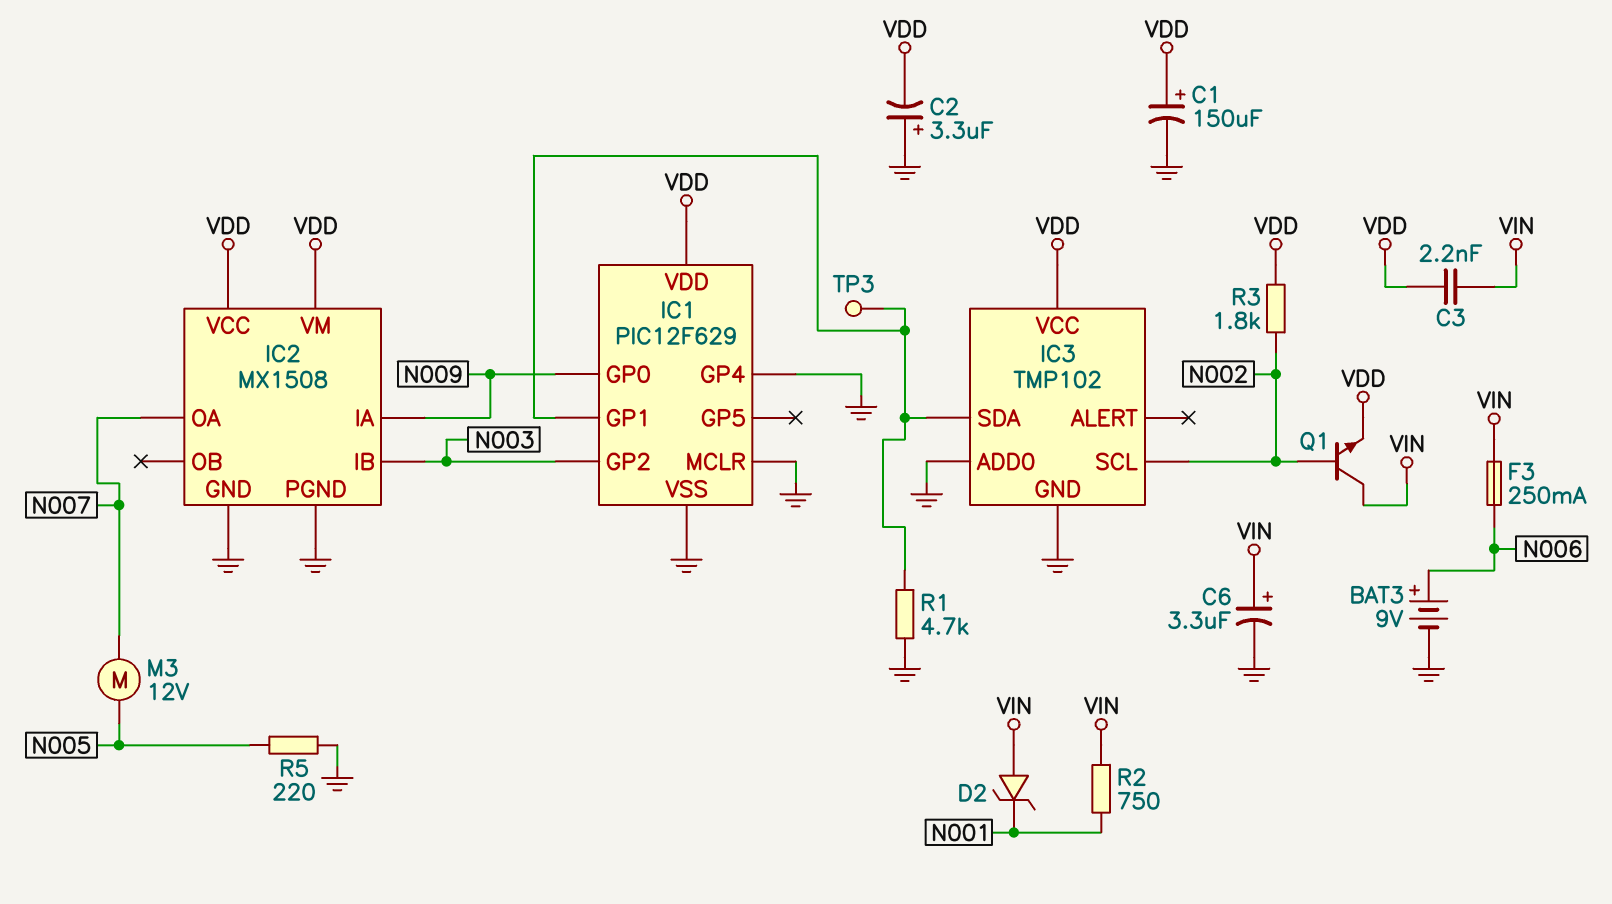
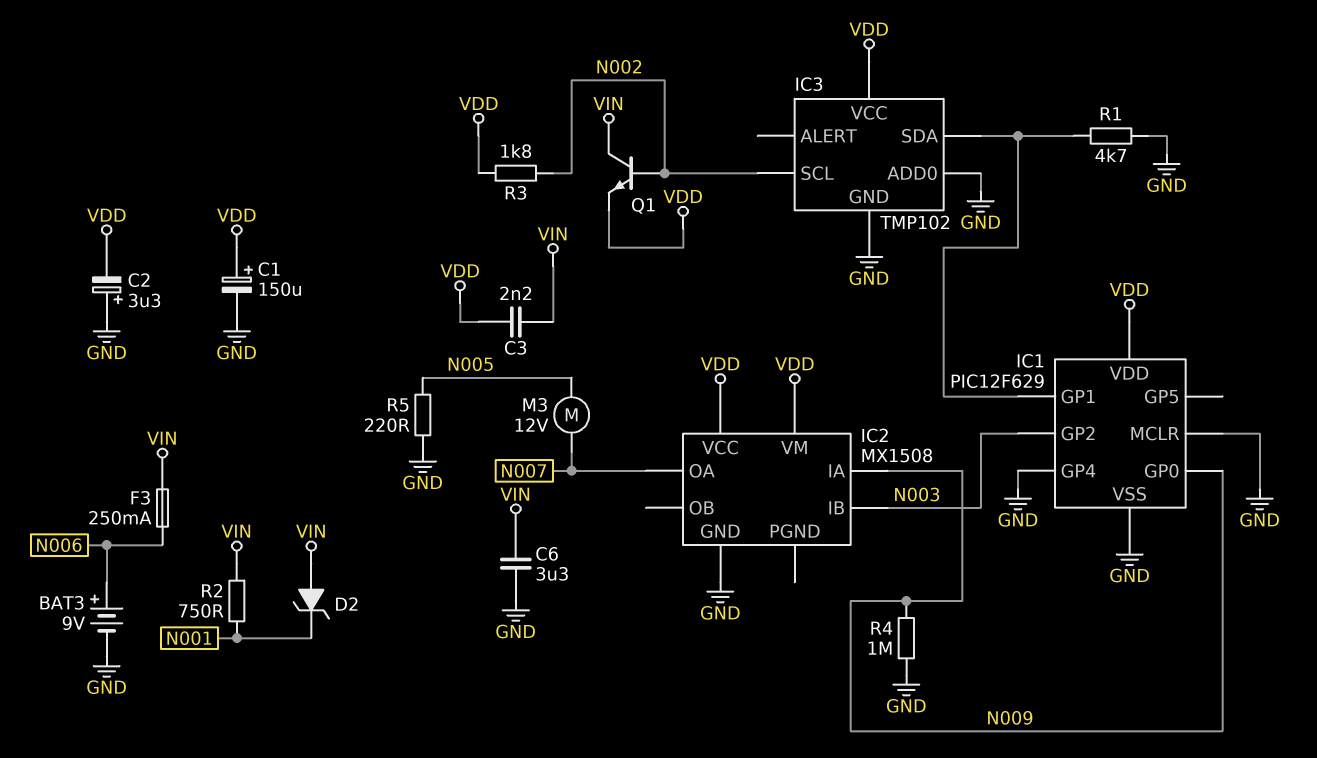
C6: 3.3uF (plus VIN, minus GND) -> 3.3uF (GND, VIN)
IC2 pin PGND: GND -> none
R4: none -> 1M (GND, N009)
TP3: test point (IC1/GP1) -> none

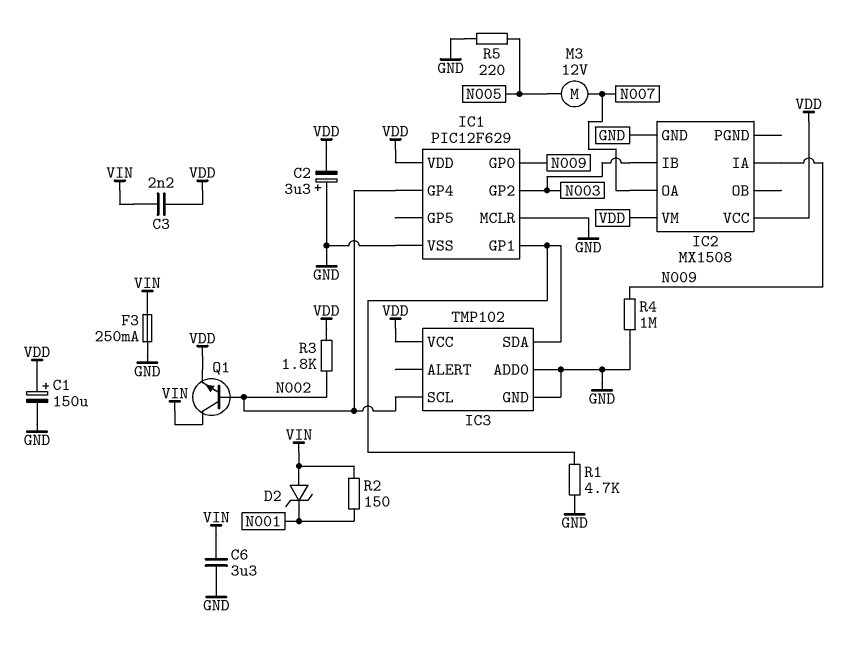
BAT3: 9V (plus N006, minus GND) -> none
F3: 250mA (N006, VIN) -> 250mA (GND, VIN)
IC1 pin GP4: GND -> N002
R2: 750 (N001, VIN) -> 150 (N001, VIN)

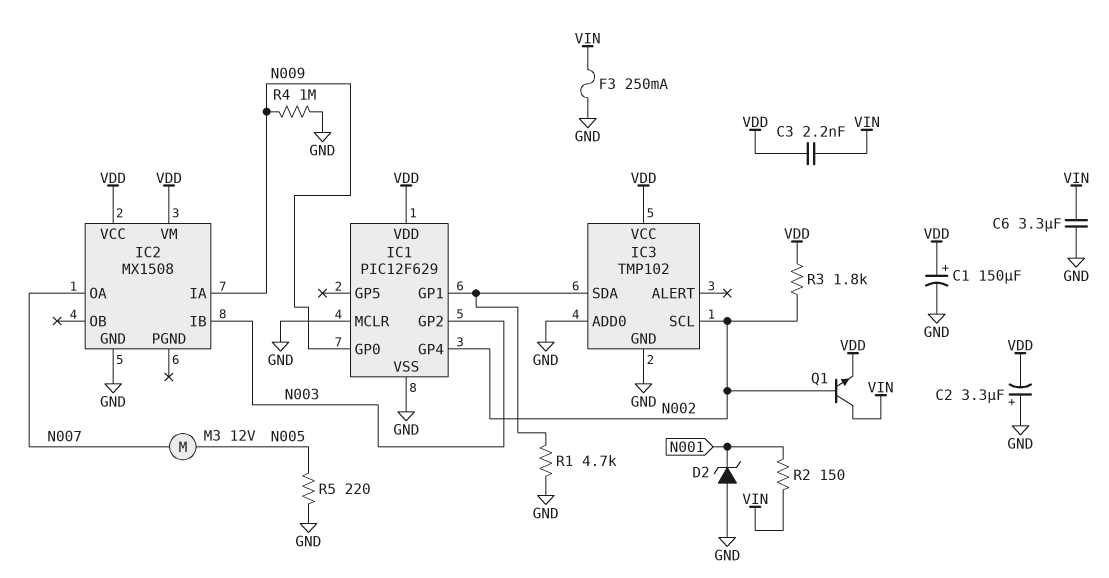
D2: zener (A VIN, K N001) -> zener (A GND, K N001)

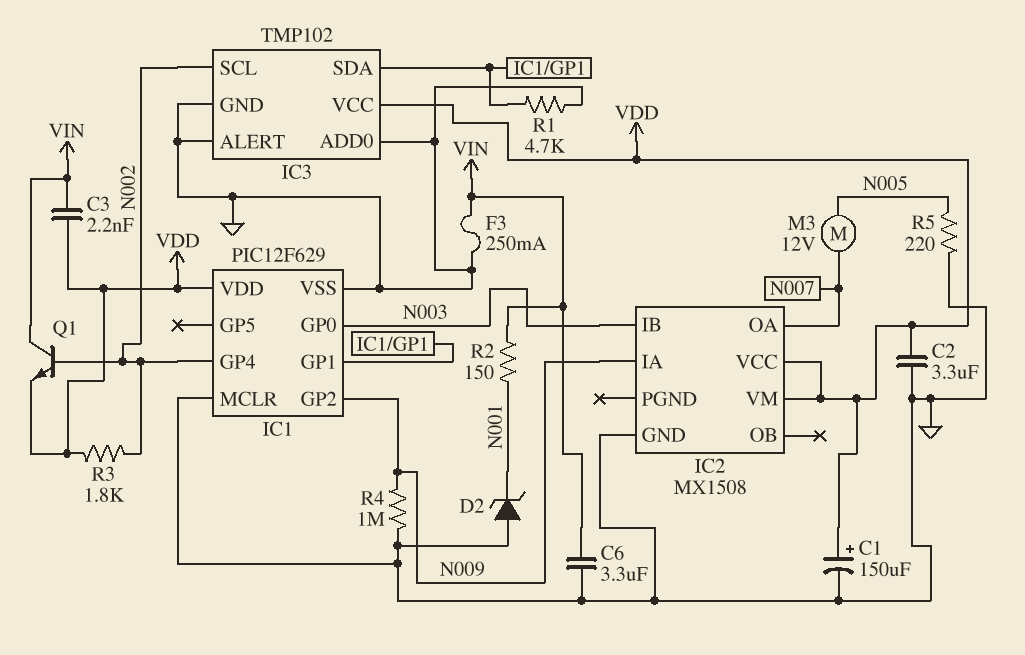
C2: 3.3uF (plus GND, minus VDD) -> 3.3uF (GND, VDD)
IC1 pin GP0: N009 -> N003
IC1 pin GP2: N003 -> N009
IC3 pin ALERT: none -> GND

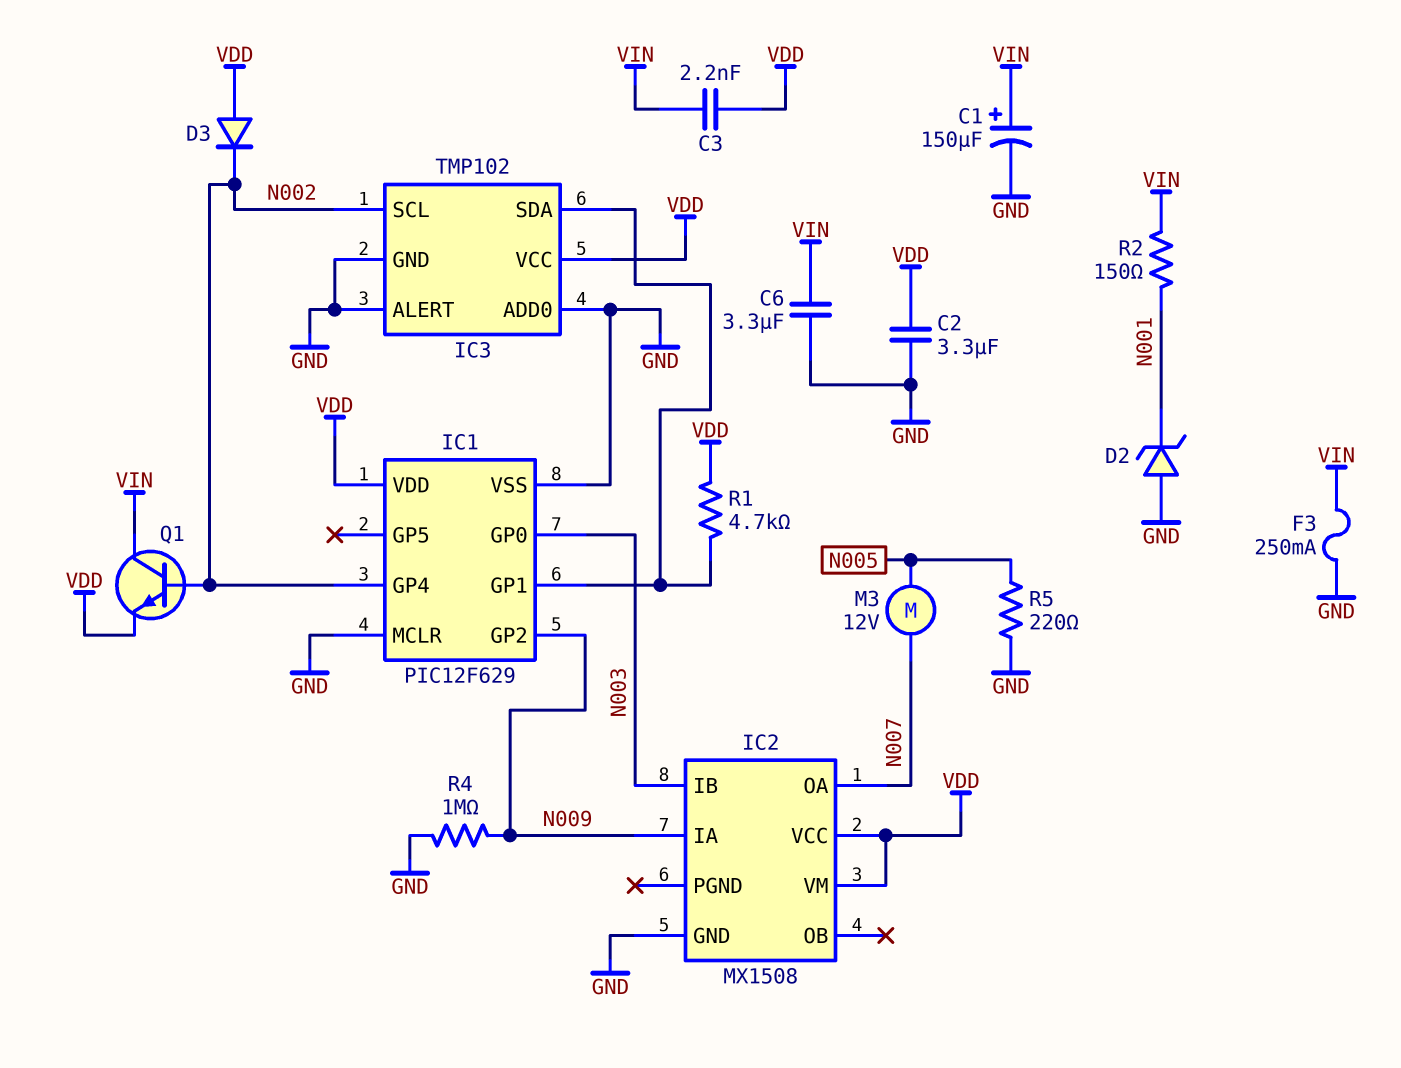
C1: 150uF (plus VDD, minus GND) -> 150uF (plus VIN, minus GND)
D3: none -> diode (A VDD, K N002)
R1: 4.7k (GND, IC1/GP1) -> 4.7k (IC1/GP1, VDD)
R3: 1.8k (N002, VDD) -> none

